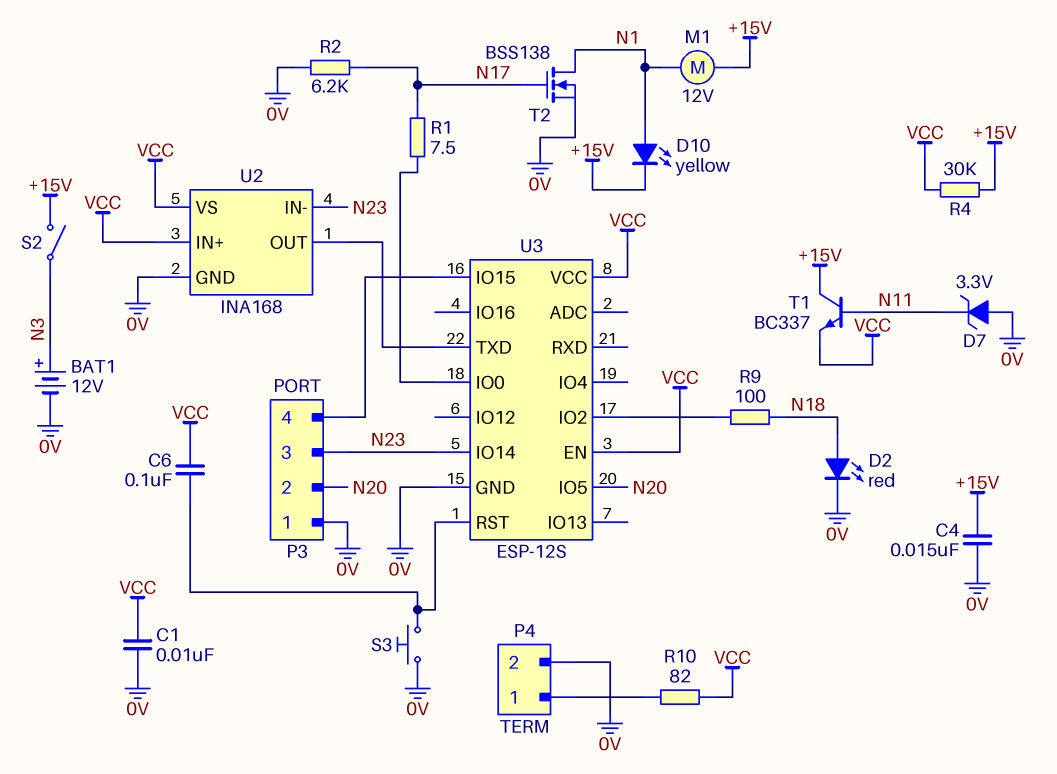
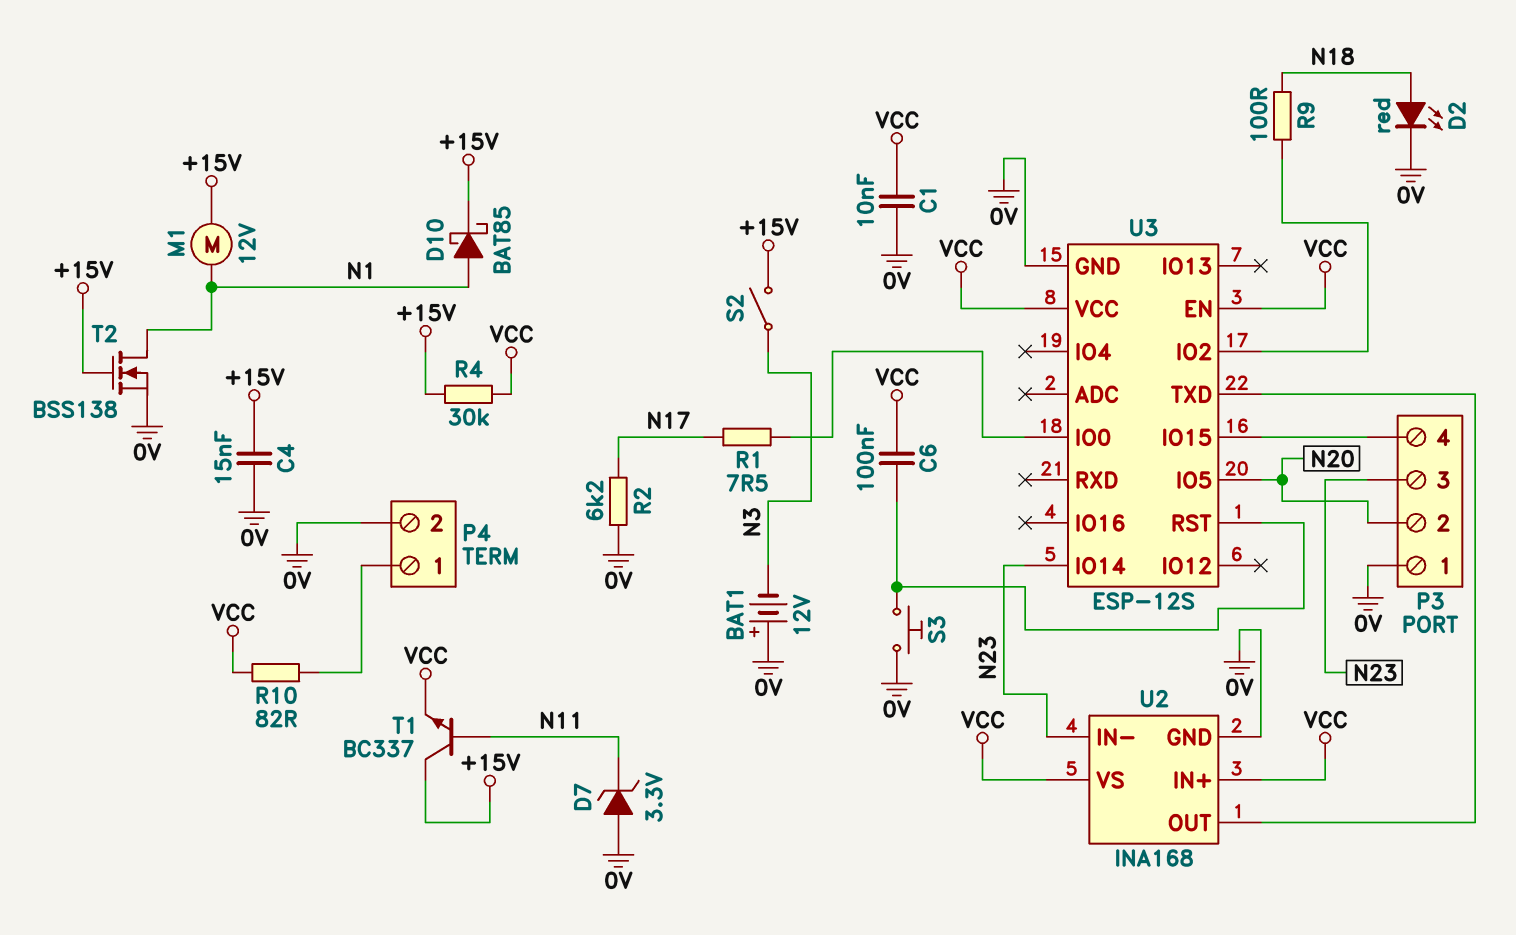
BAT1: 12V (plus N3, minus 0V) -> 12V (plus 0V, minus N3)
D10: LED yellow (A N1, K +15V) -> schottky BAT85 (A N1, K +15V)
T2: NMOS BSS138 (G N17, D N1, S 0V) -> NMOS BSS138 (G +15V, D N1, S 0V)

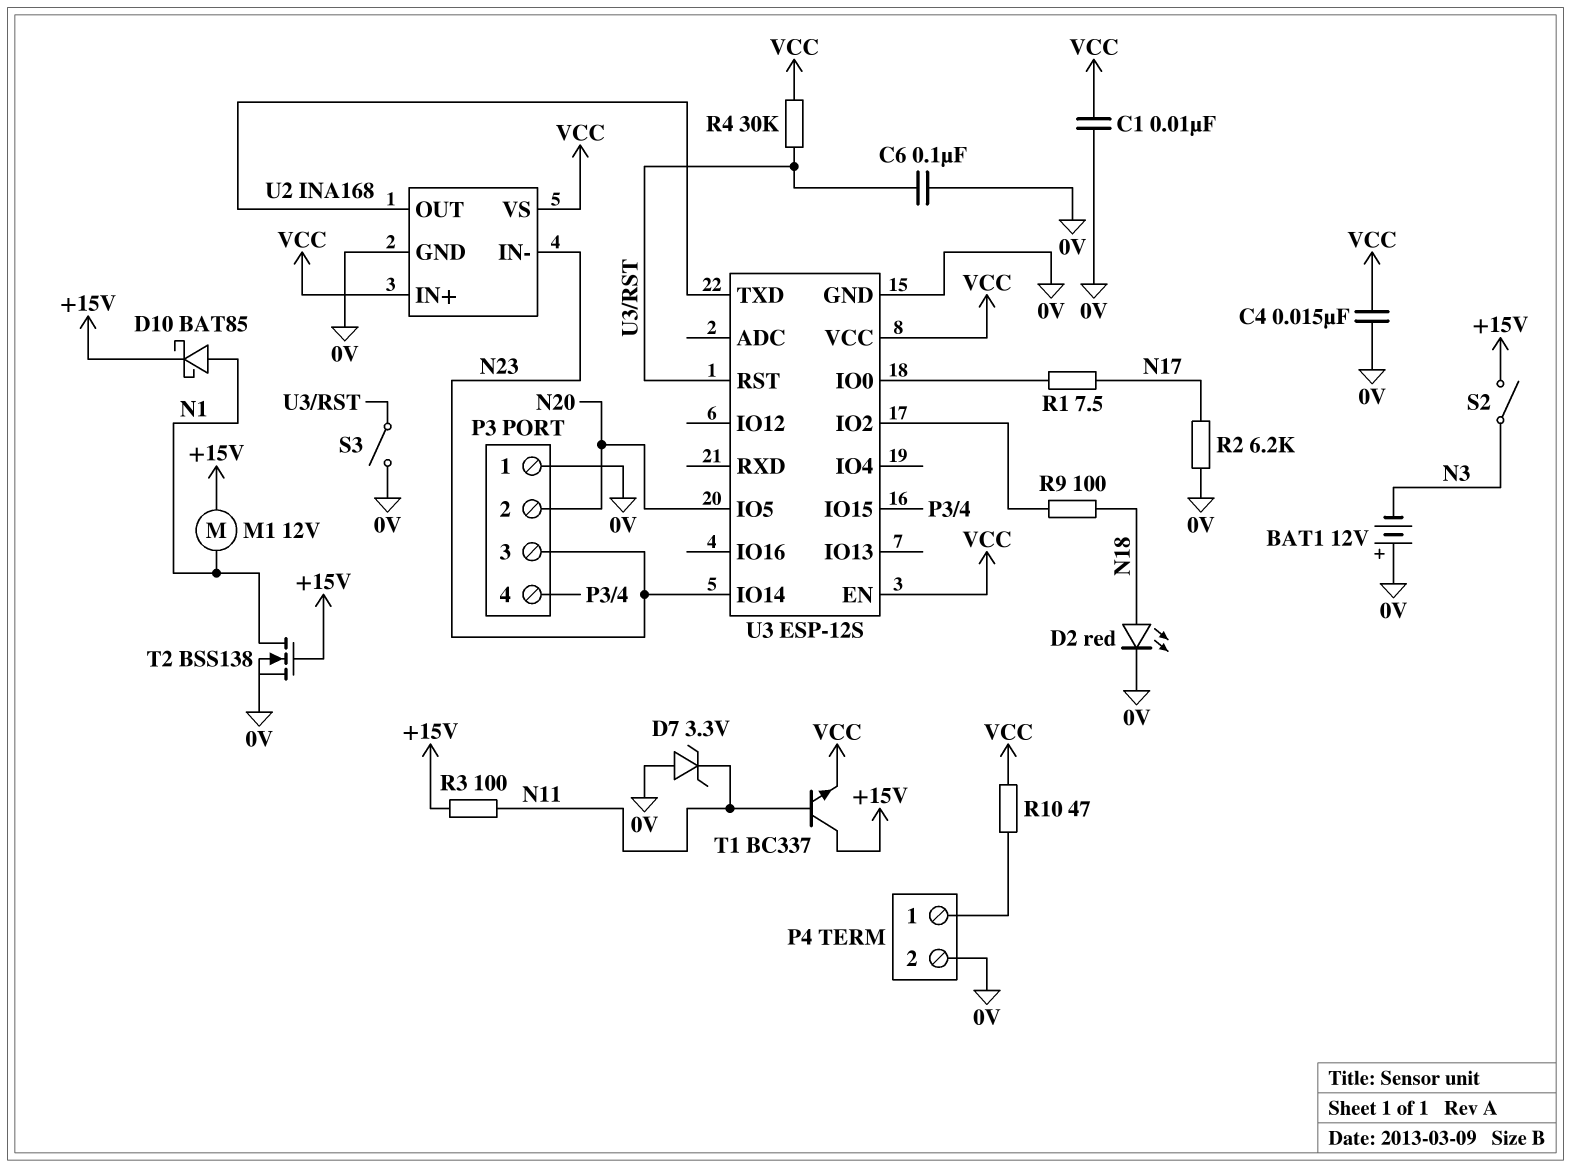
C4: 15nF (+15V, 0V) -> 15nF (0V, VCC)
C6: 100nF (U3/RST, VCC) -> 100nF (0V, U3/RST)
R3: none -> 100 (+15V, N11)
R4: 30k (+15V, VCC) -> 30k (U3/RST, VCC)
R10: 82 (P4/1, VCC) -> 47 (P4/1, VCC)
S3: button (0V, U3/RST) -> switch (0V, U3/RST)

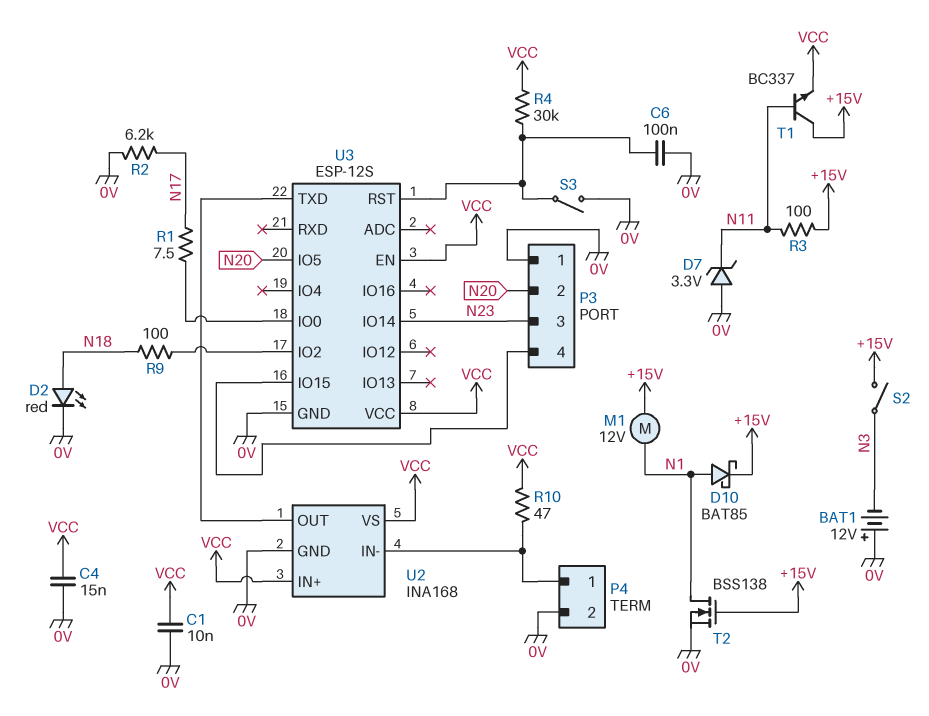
U2 pin IN-: N23 -> P4/1

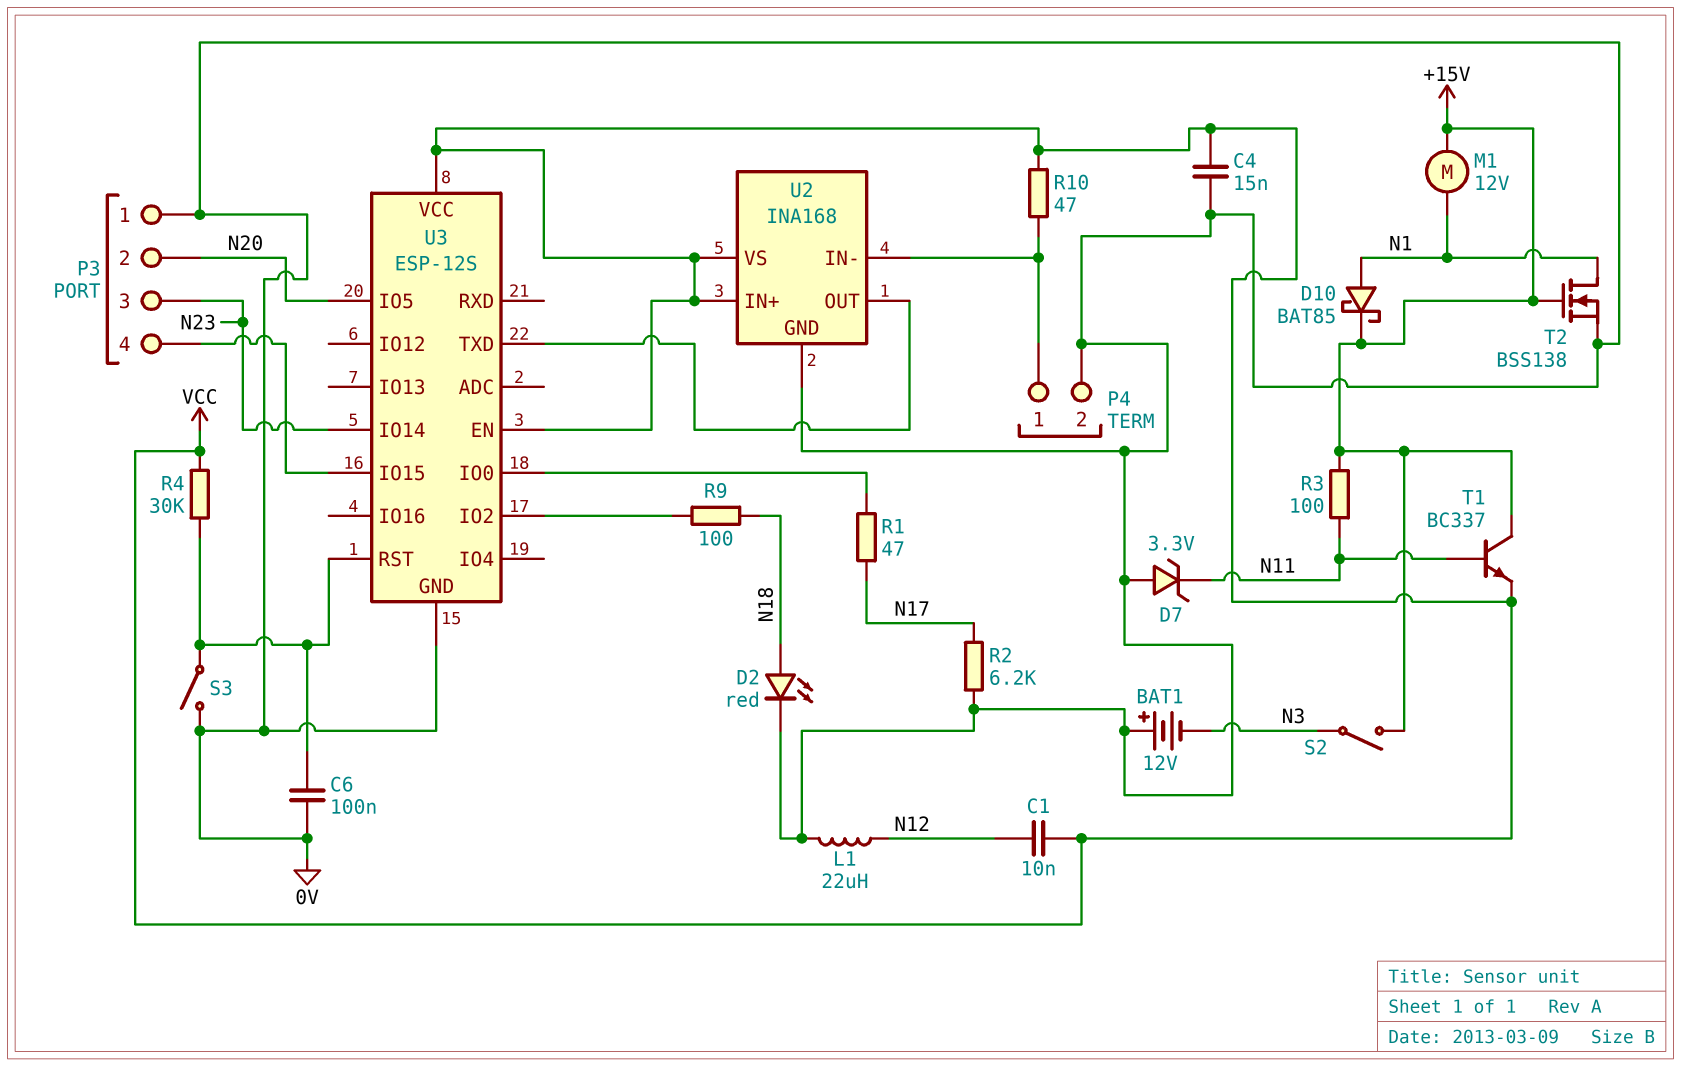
C1: 10nF (0V, VCC) -> 10nF (N12, VCC)
L1: none -> 22uH (0V, N12)
R1: 7.5 (N17, U3/IO0) -> 47 (N17, U3/IO0)

